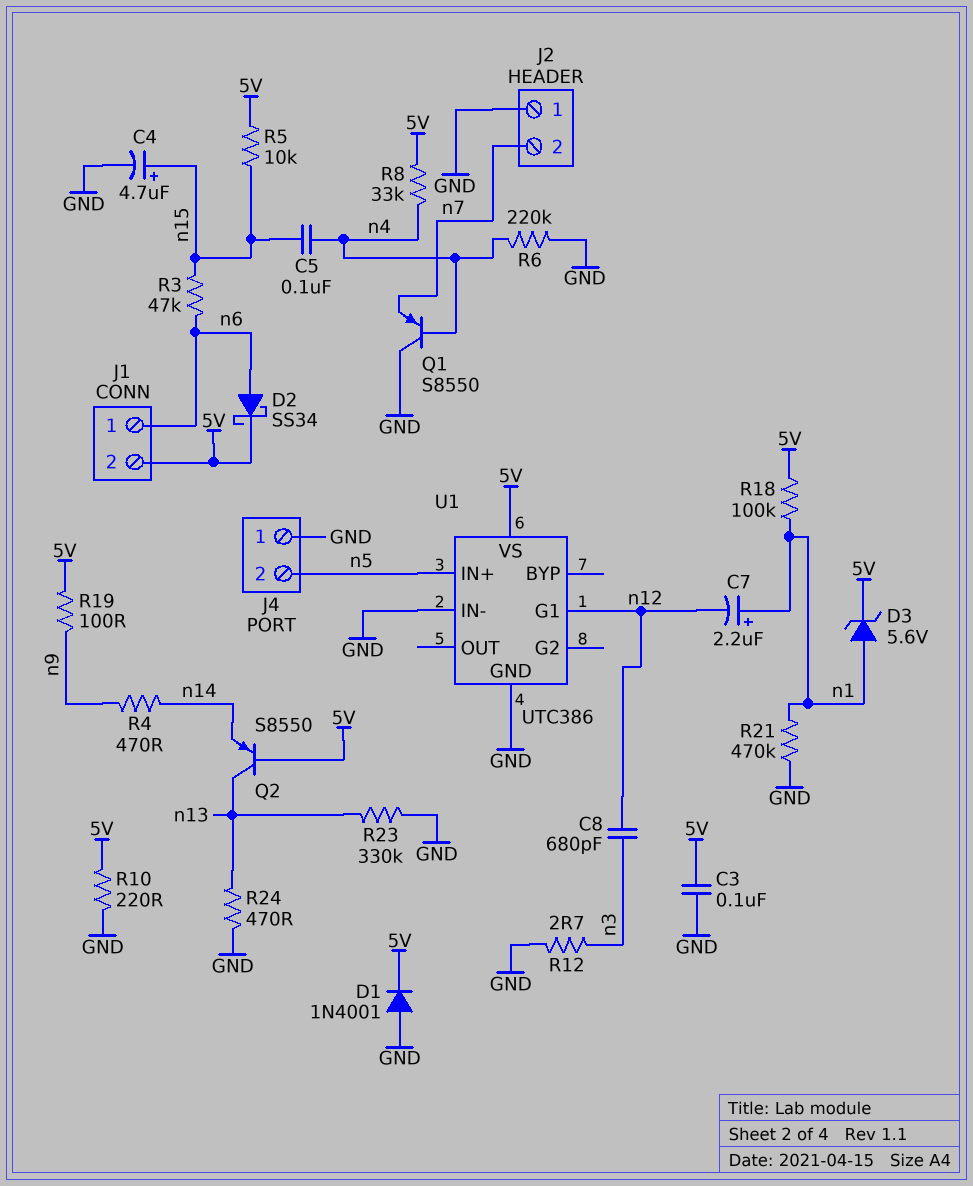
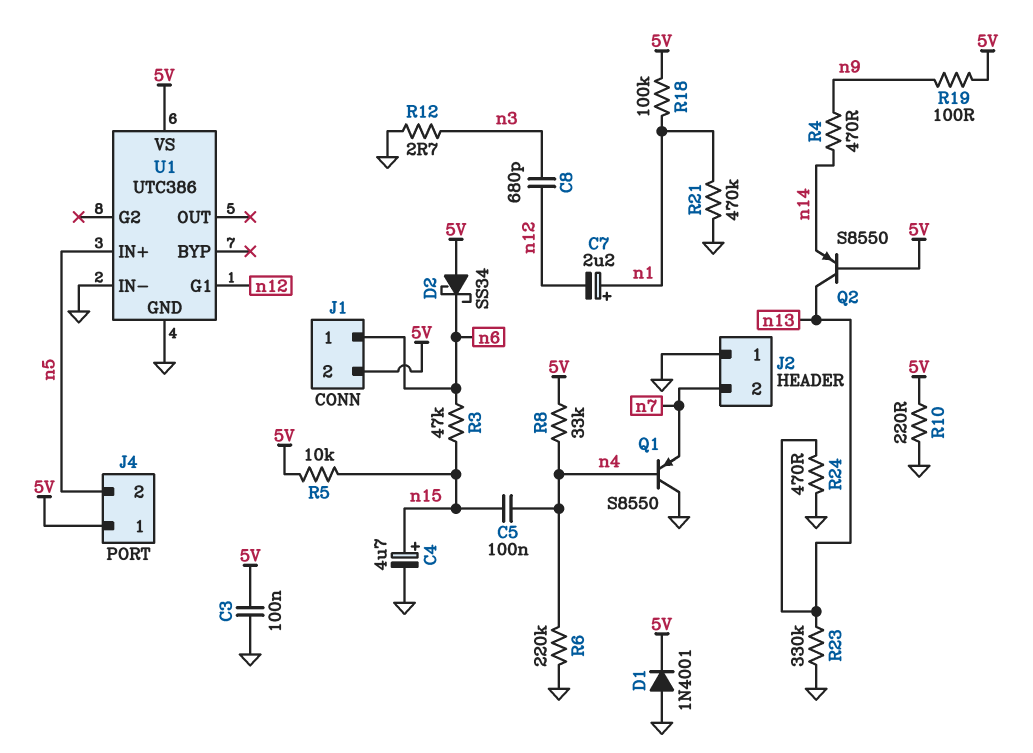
D2: schottky SS34 (A n6, K 5V) -> schottky SS34 (A 5V, K n6)
D3: zener 5.6V (A n1, K 5V) -> none
J4 pin 1: GND -> 5V

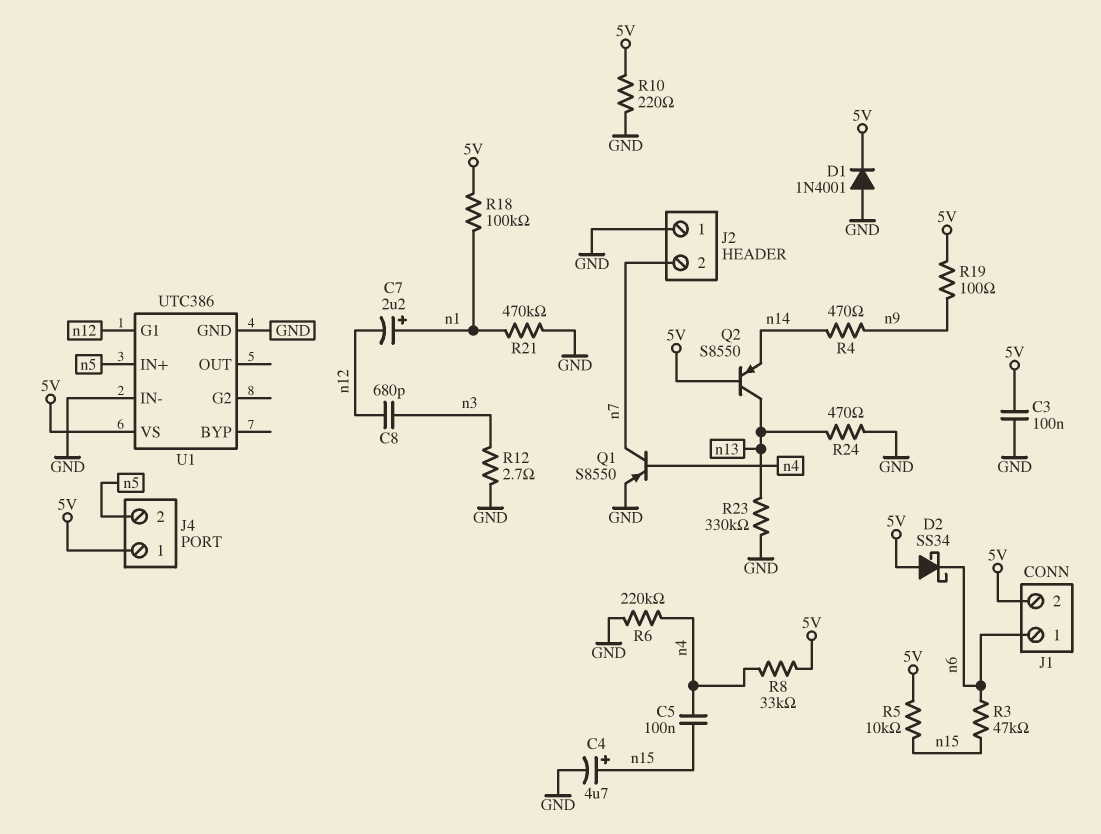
Q1: PNP S8550 (B n4, C GND, E n7) -> PNP S8550 (B n4, C n7, E GND)

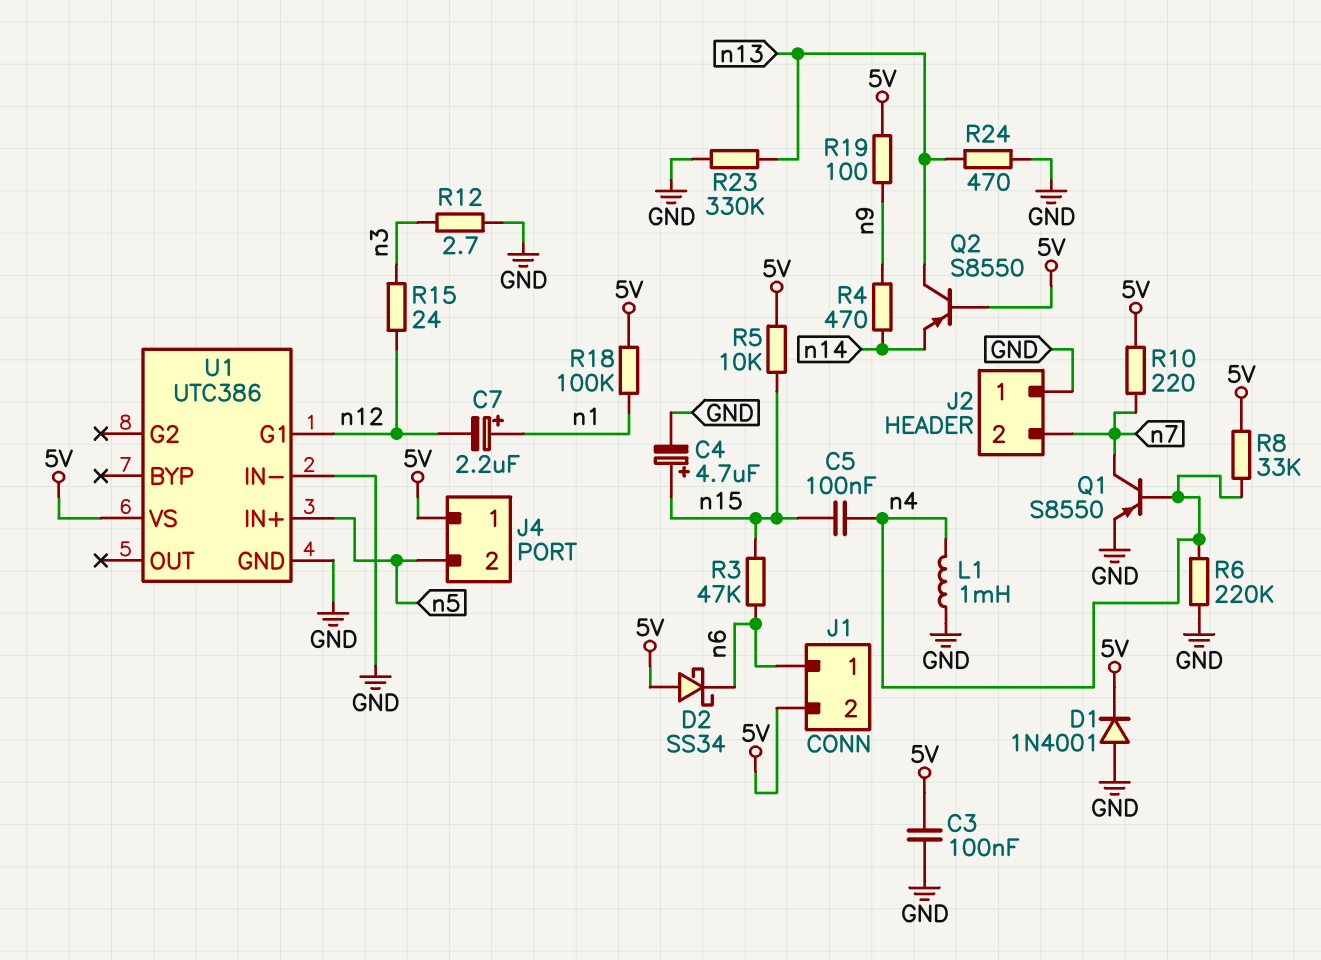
C8: 680pF (n3, n12) -> none
L1: none -> 1mH (GND, n4)
R10: 220 (5V, GND) -> 220 (5V, n7)
R15: none -> 24 (n3, n12)
R21: 470k (GND, n1) -> none

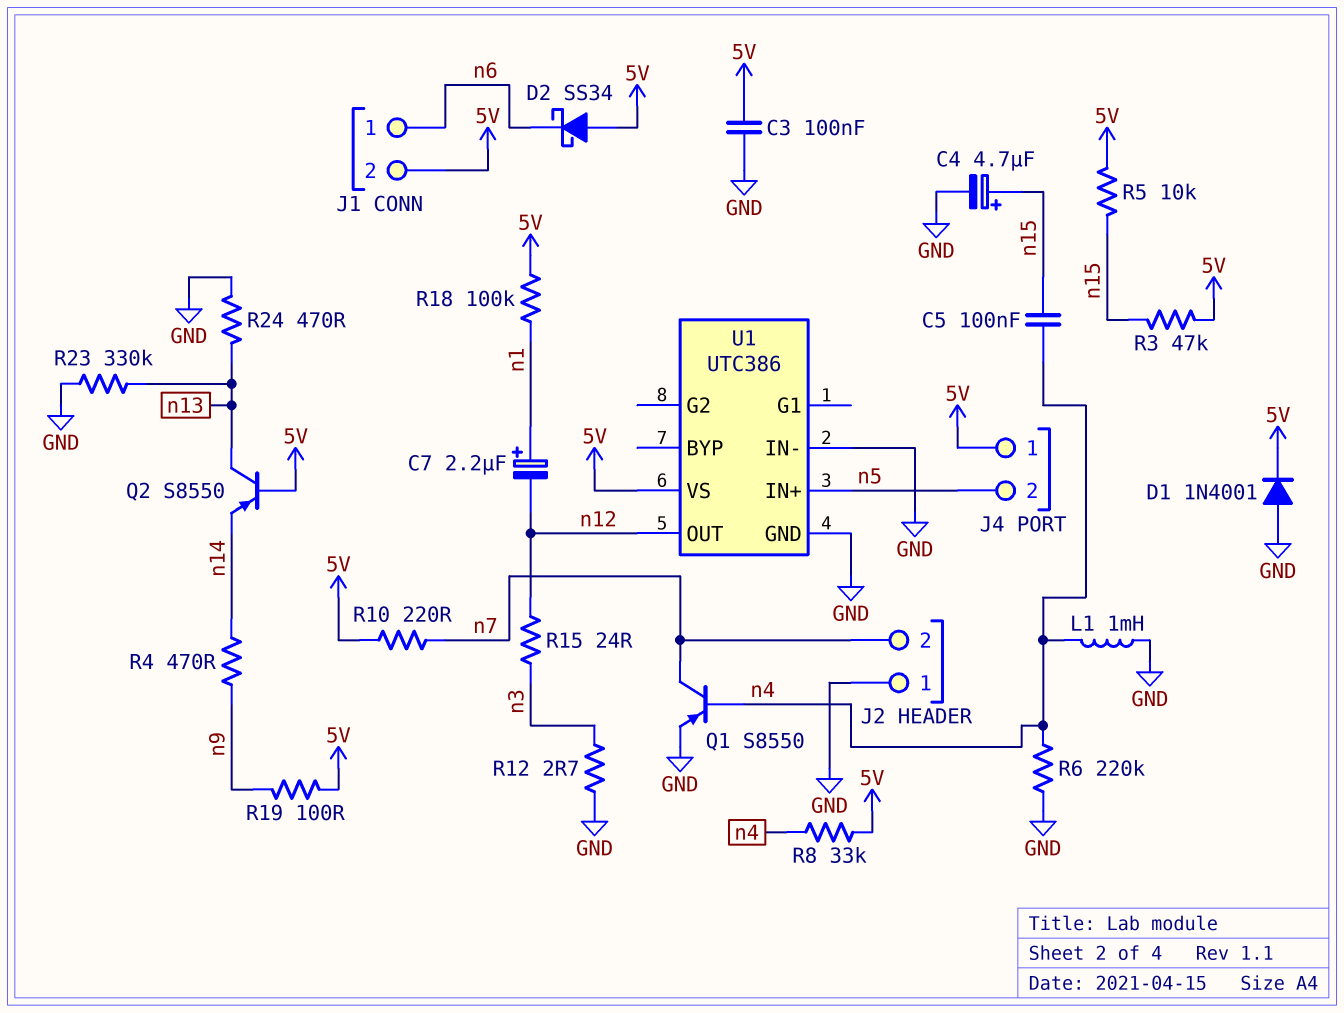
R3: 47k (n6, n15) -> 47k (5V, n15)
U1 pin G1: n12 -> none
U1 pin OUT: none -> n12

